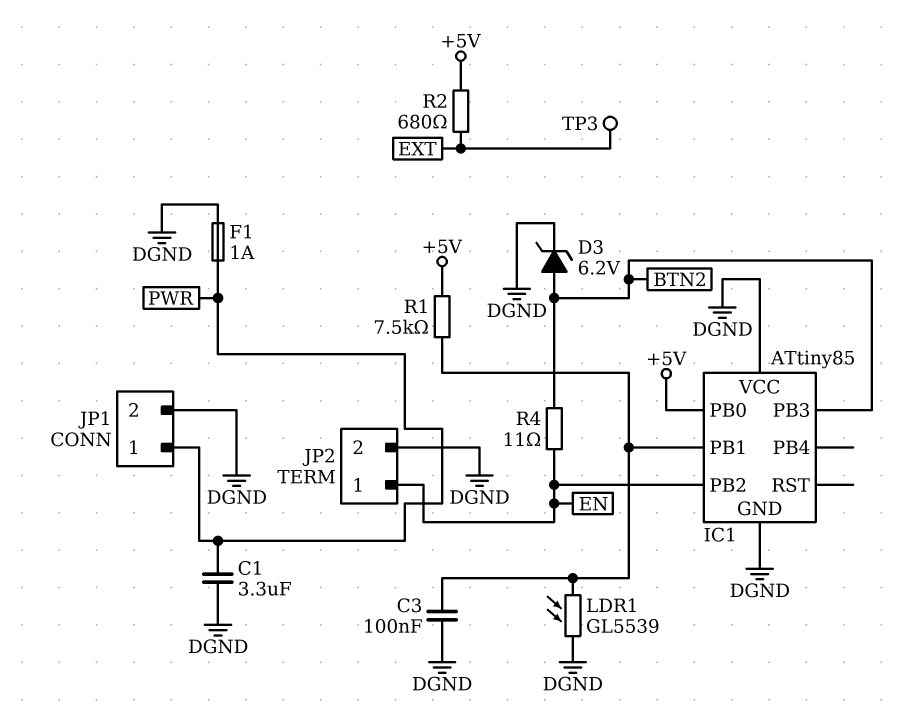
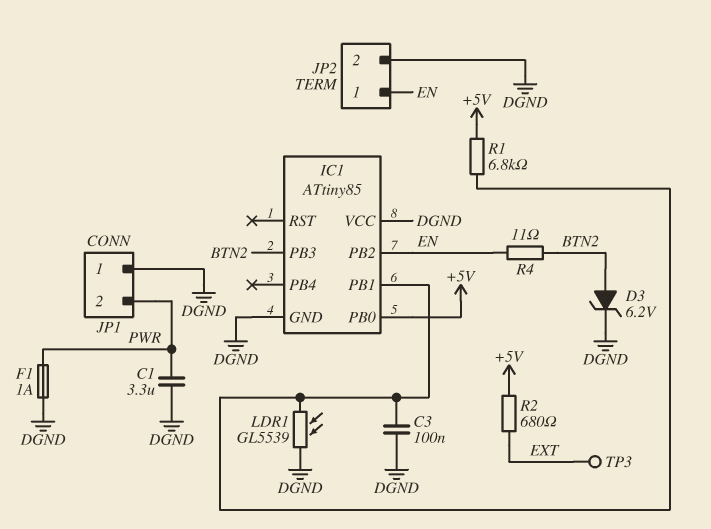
JP1 pin 1: PWR -> DGND
JP1 pin 2: DGND -> PWR
R1: 7.5k (+5V, IC1/PB1) -> 6.8k (+5V, IC1/PB1)

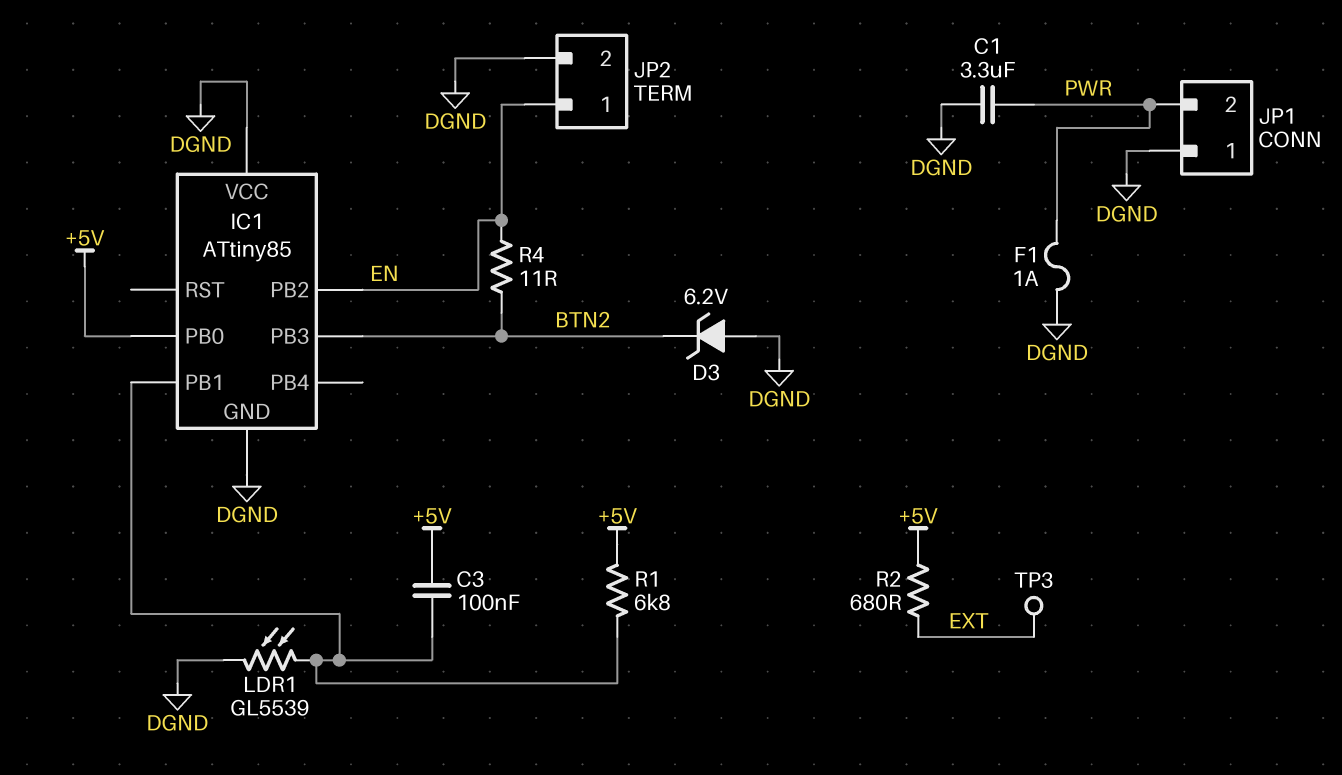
C3: 100nF (DGND, IC1/PB1) -> 100nF (+5V, IC1/PB1)
D3: zener 6.2V (A BTN2, K DGND) -> zener 6.2V (A DGND, K BTN2)

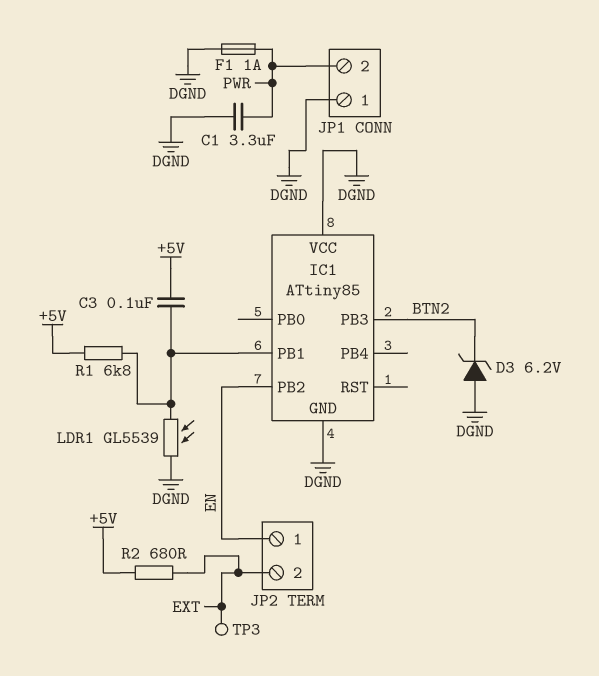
IC1 pin PB0: +5V -> none
JP2 pin 2: DGND -> EXT
R4: 11 (BTN2, EN) -> none

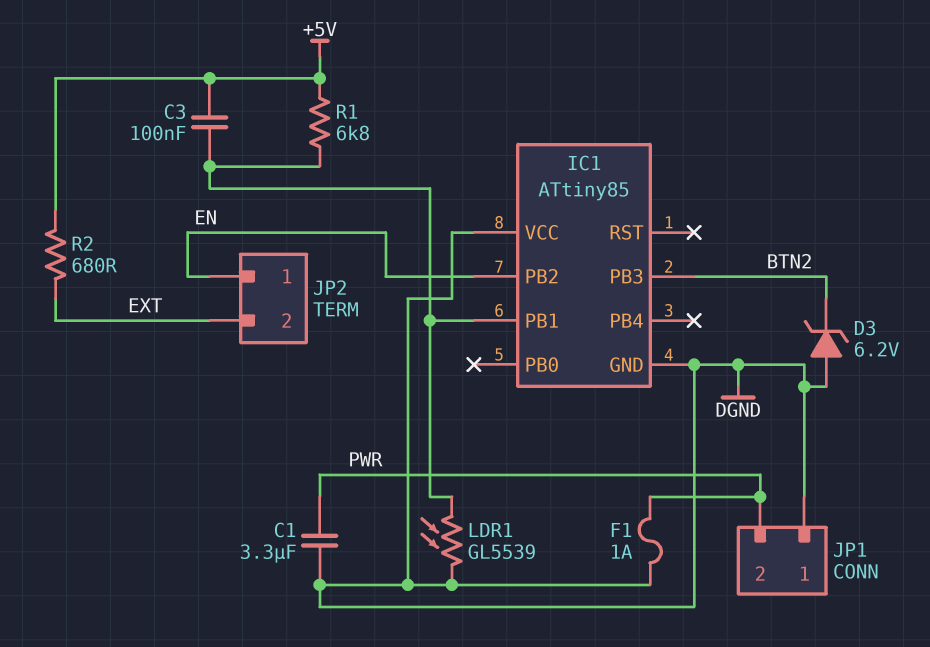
TP3: test point (EXT) -> none

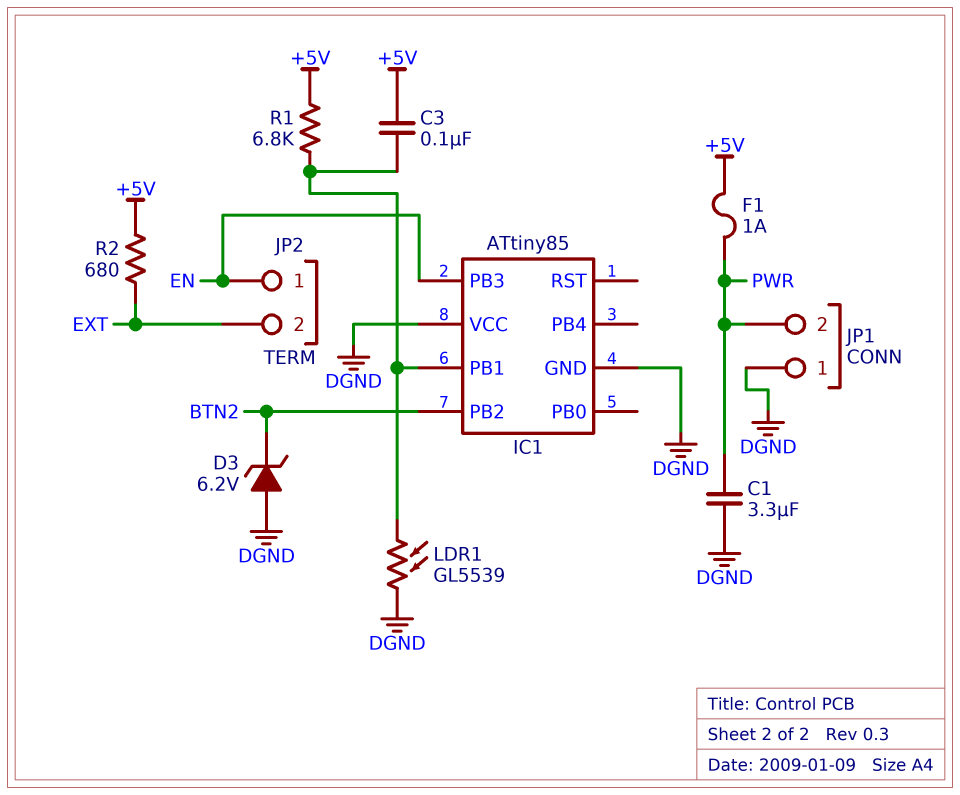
F1: 1A (DGND, PWR) -> 1A (+5V, PWR)
IC1 pin PB2: EN -> BTN2
IC1 pin PB3: BTN2 -> EN

